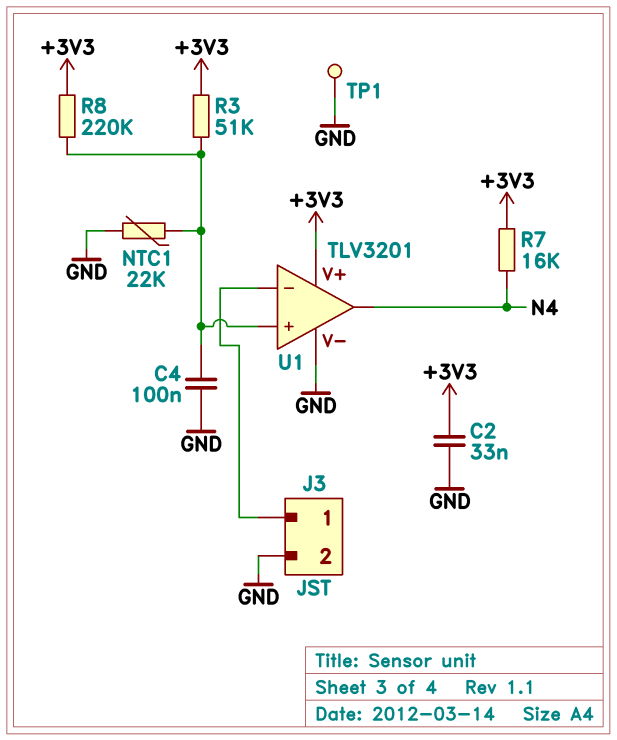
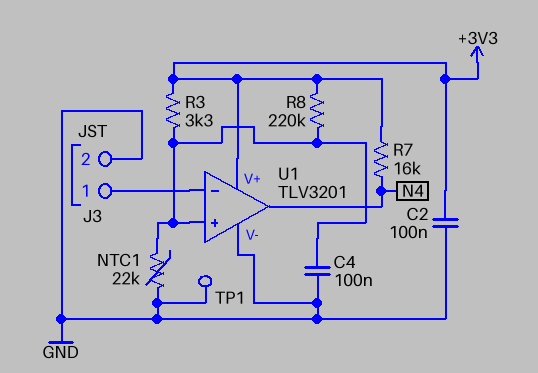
C2: 33nF (+3V3, GND) -> 100nF (+3V3, GND)
R3: 51k (+3V3, U1/in+) -> 3.3k (+3V3, U1/in+)

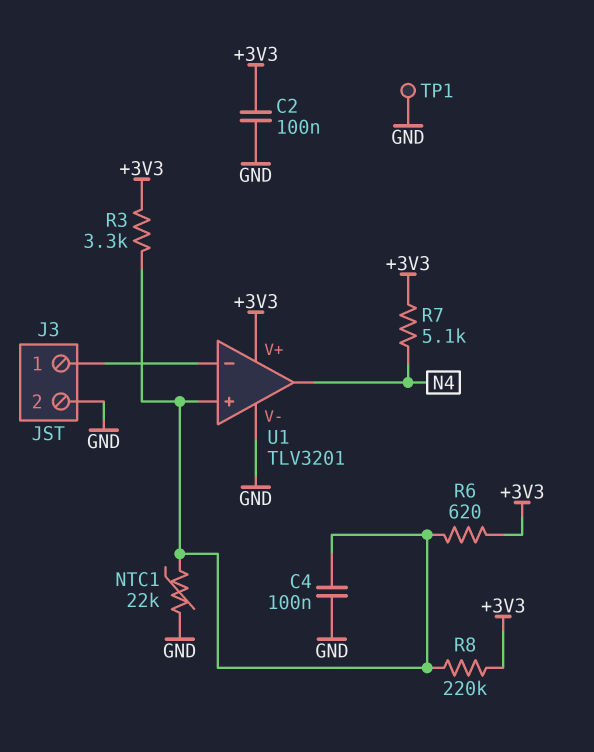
R6: none -> 620 (+3V3, U1/in+)
R7: 16k (+3V3, N4) -> 5.1k (+3V3, N4)

